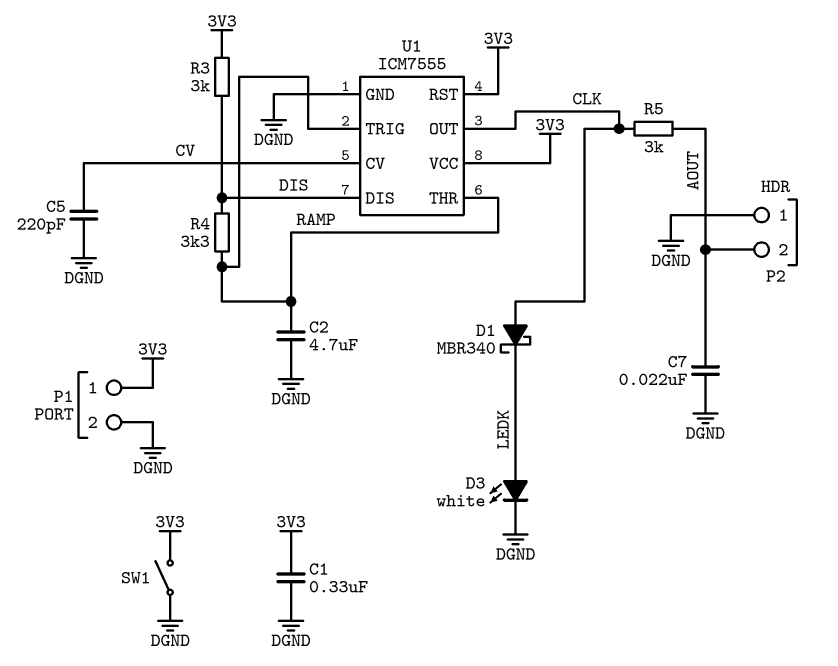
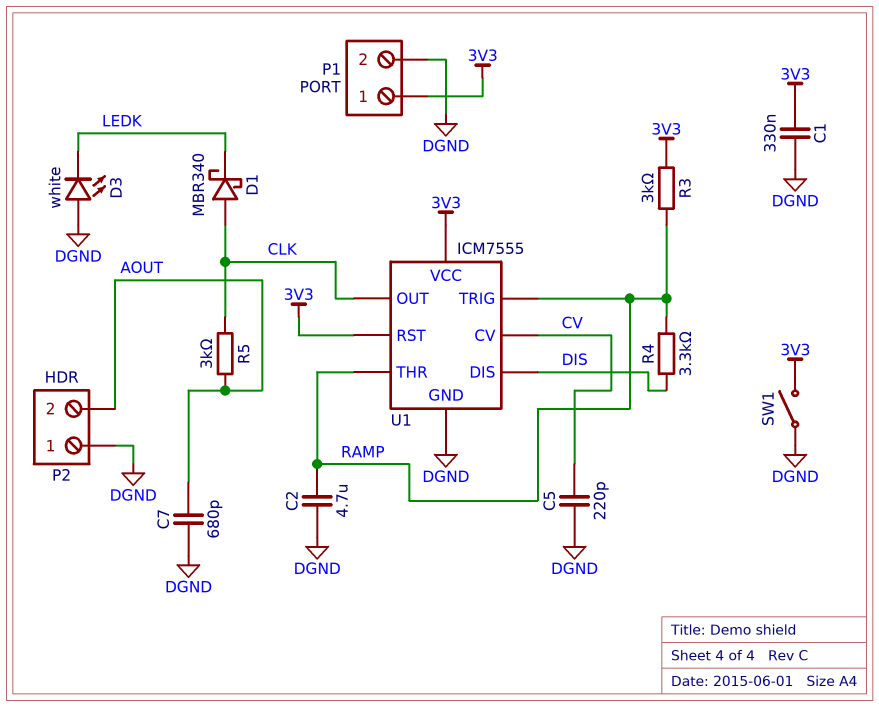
C7: 22nF (AOUT, DGND) -> 680pF (AOUT, DGND)
D3: LED white (A LEDK, K DGND) -> LED white (A DGND, K LEDK)
R3: 3k (3V3, DIS) -> 3k (3V3, RAMP)

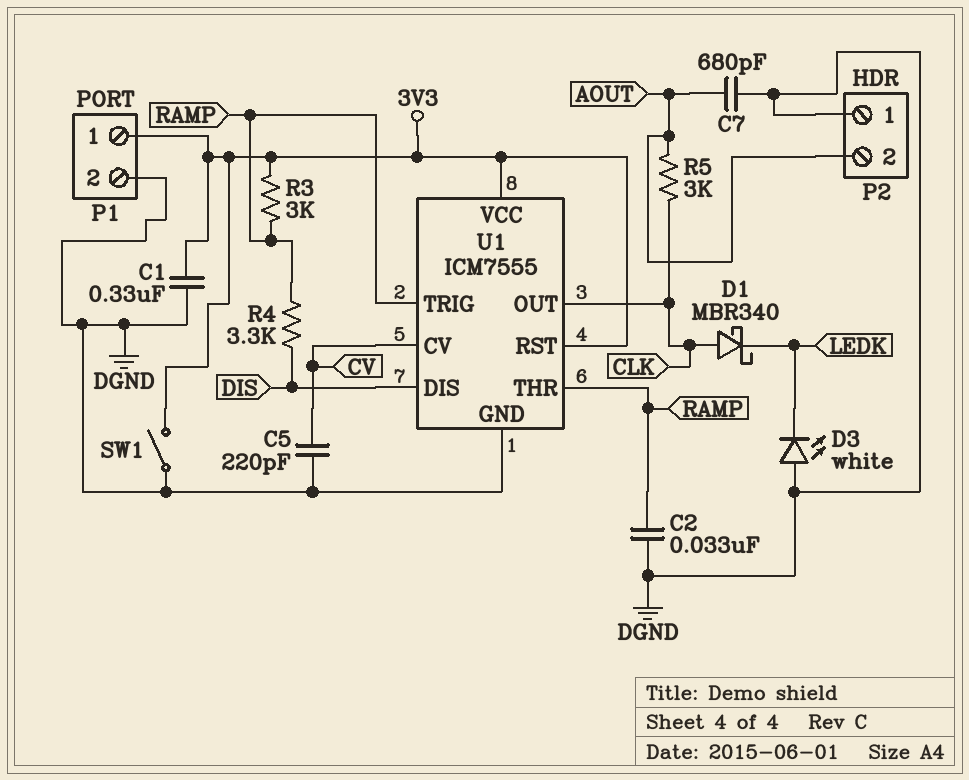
C2: 4.7uF (DGND, RAMP) -> 33nF (DGND, RAMP)

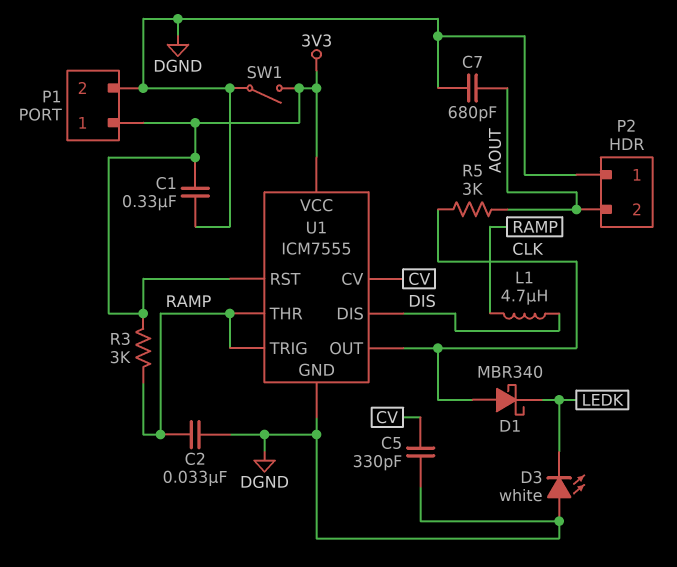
C5: 220pF (CV, DGND) -> 330pF (CV, DGND)
L1: none -> 4.7uH (DIS, RAMP)
R4: 3.3k (DIS, RAMP) -> none

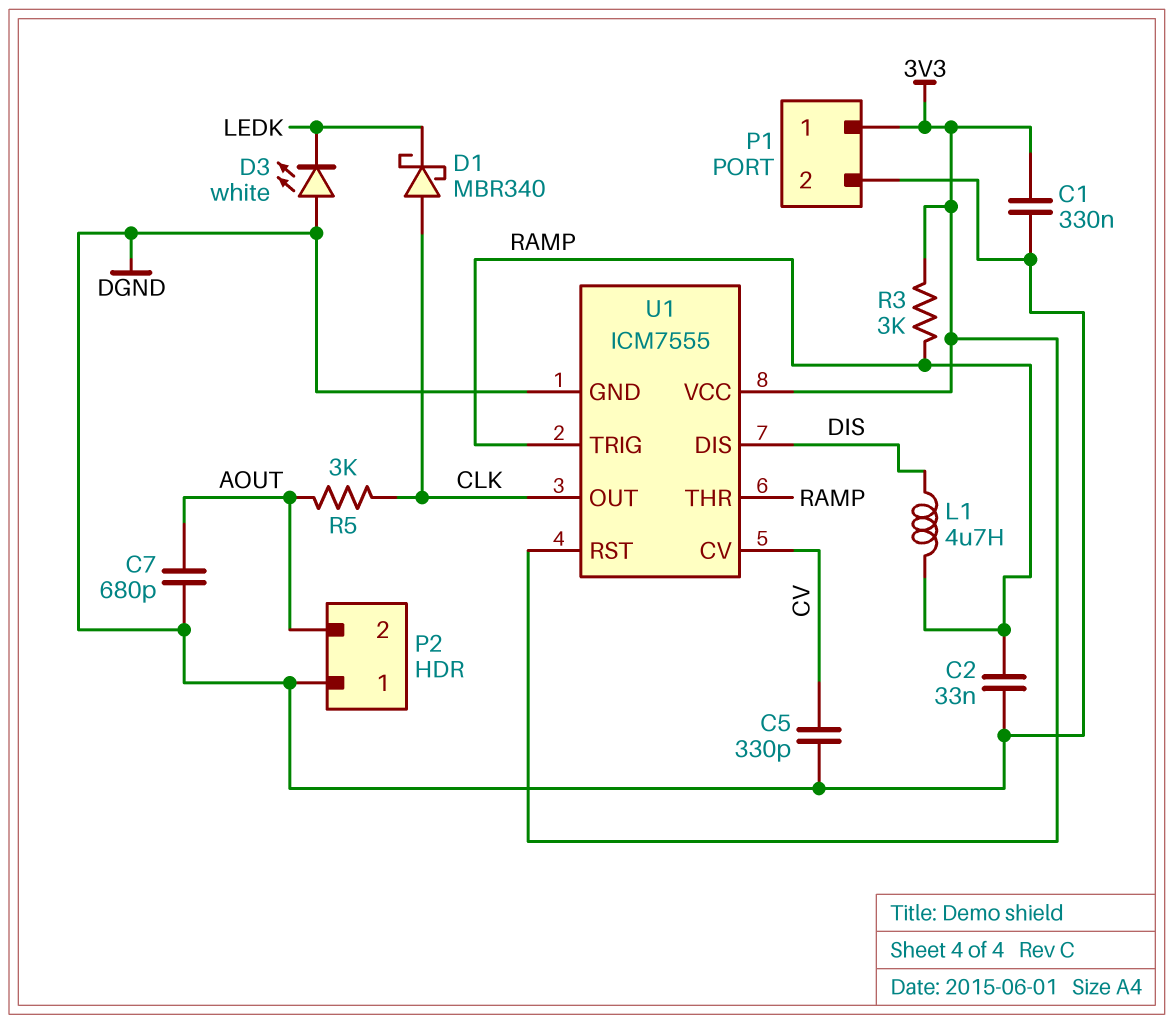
SW1: switch (3V3, DGND) -> none

